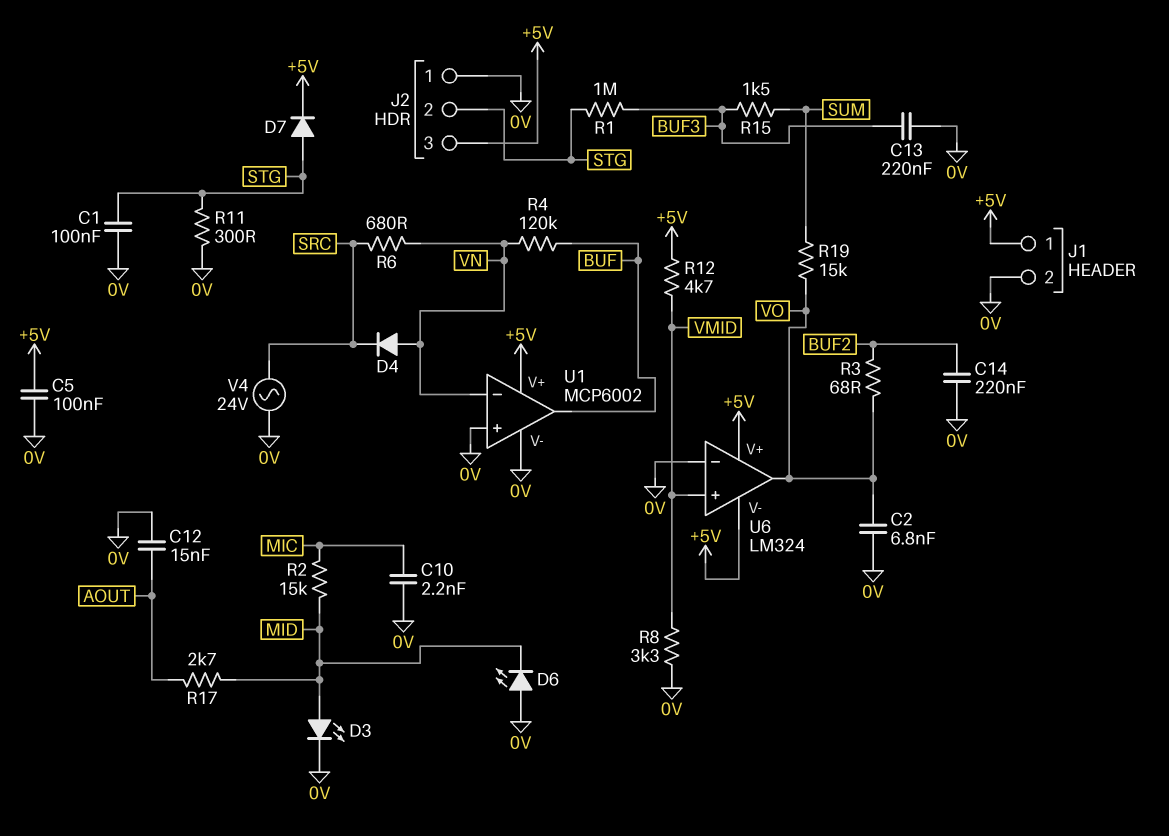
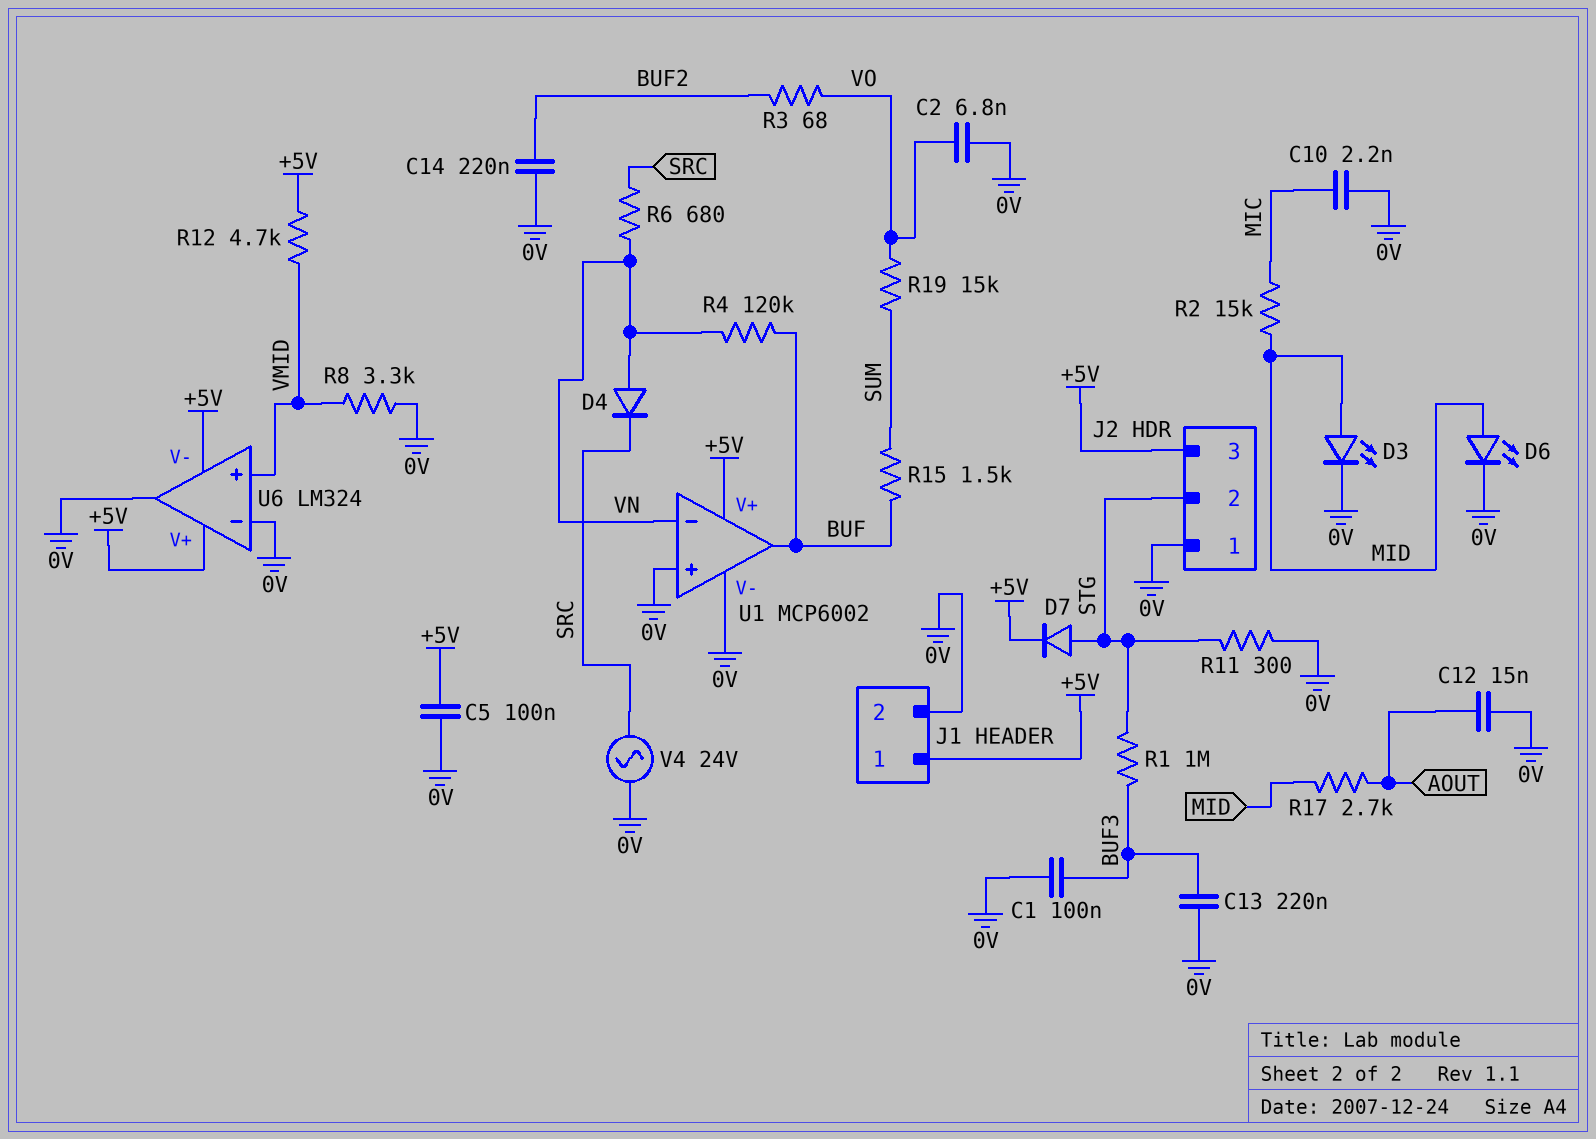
C1: 100nF (0V, STG) -> 100nF (0V, BUF3)
D6: LED (A 0V, K MID) -> LED (A MID, K 0V)
R15: 1.5k (BUF3, SUM) -> 1.5k (BUF, SUM)
U6 pin out: VO -> 0V

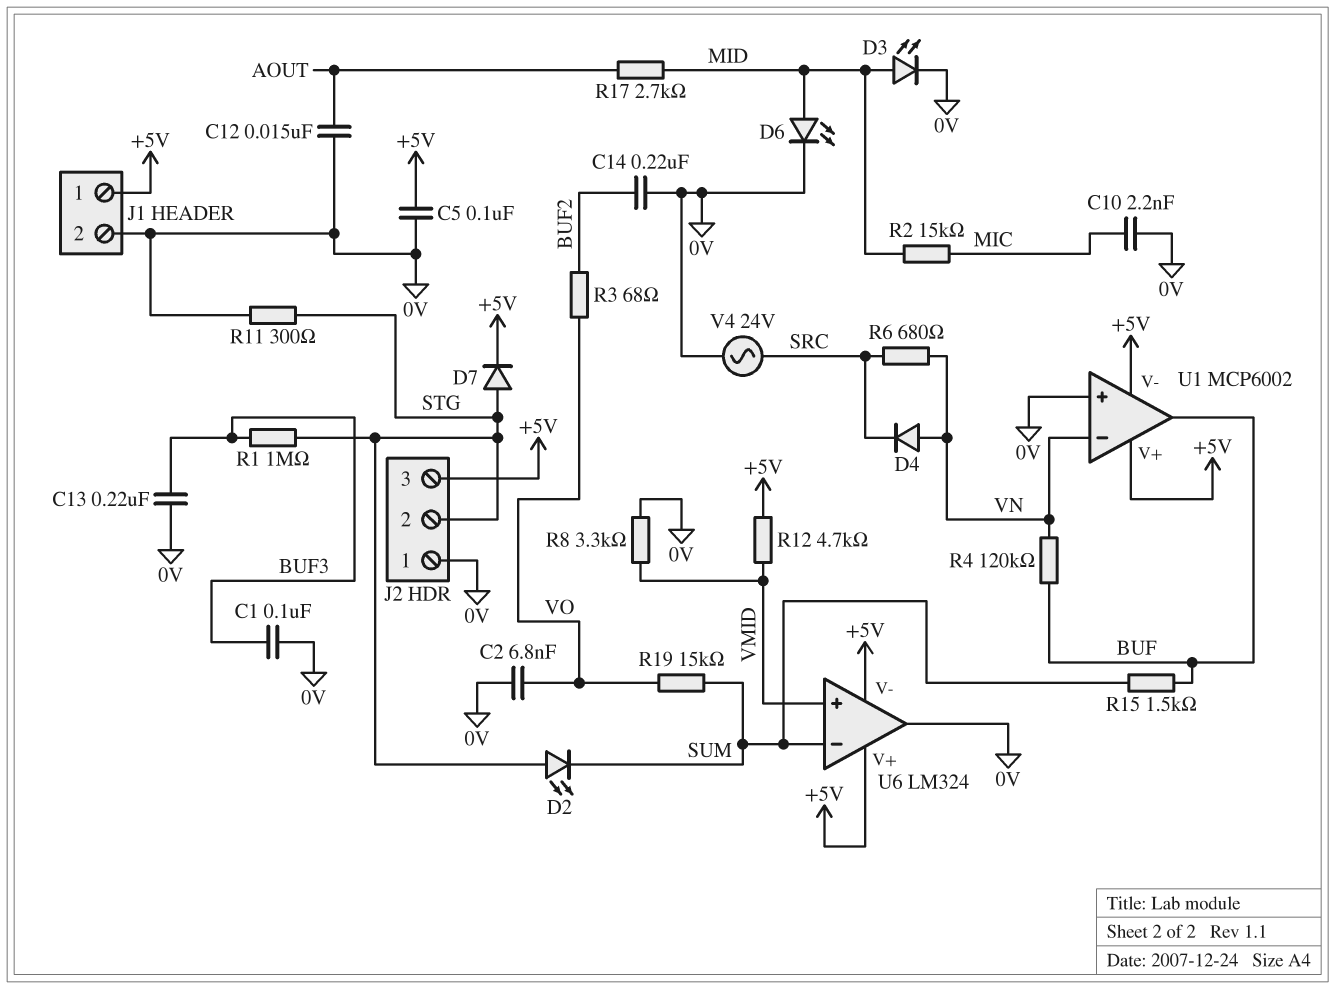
D2: none -> LED (A STG, K SUM)
U1 pin V-: 0V -> +5V
U6 pin in-: 0V -> SUM

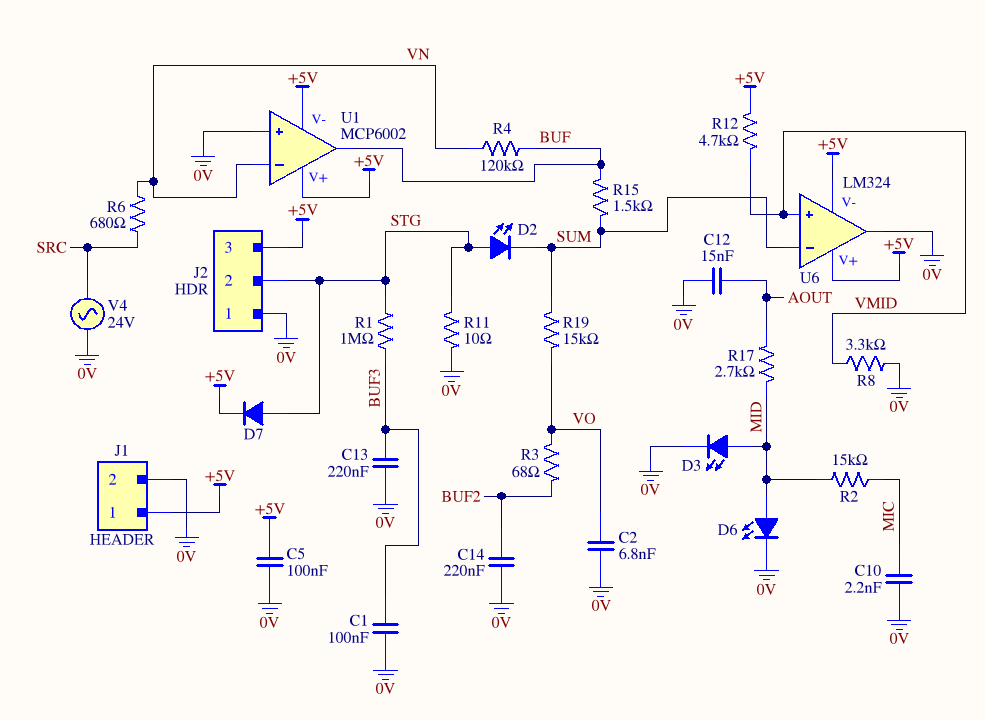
D4: diode (A VN, K SRC) -> none
R11: 300 (0V, STG) -> 10 (0V, STG)

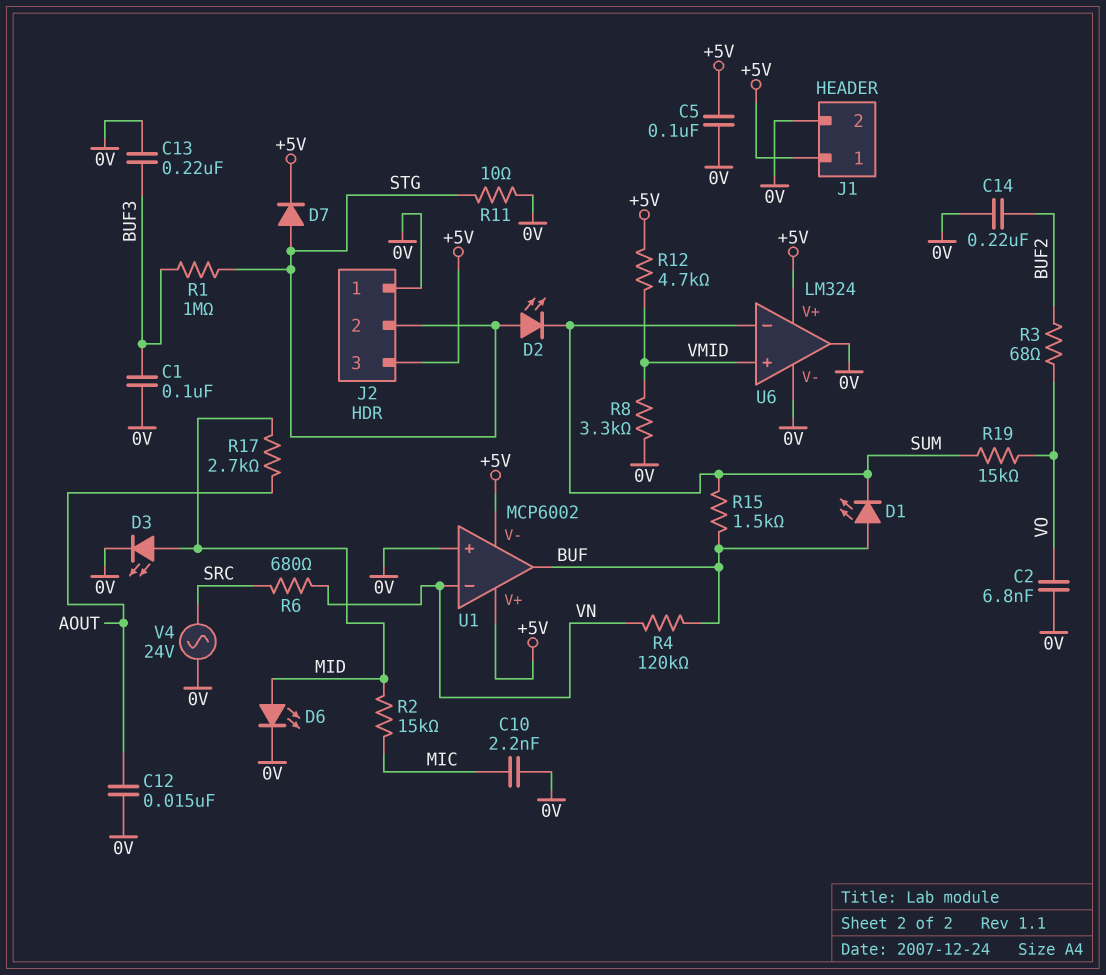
D1: none -> LED (A BUF, K SUM)
U6 pin V-: +5V -> 0V

